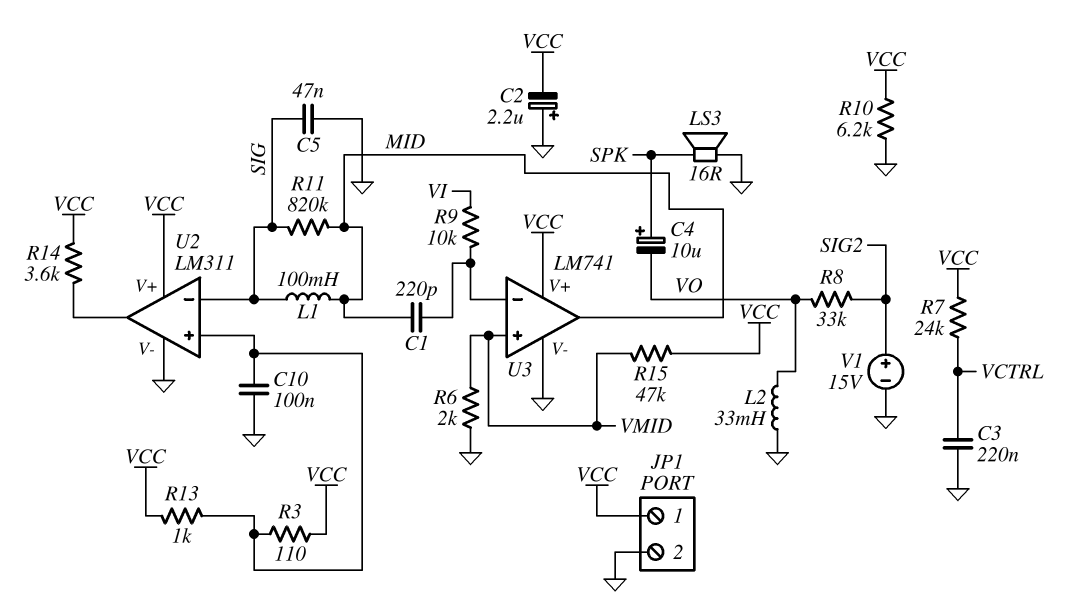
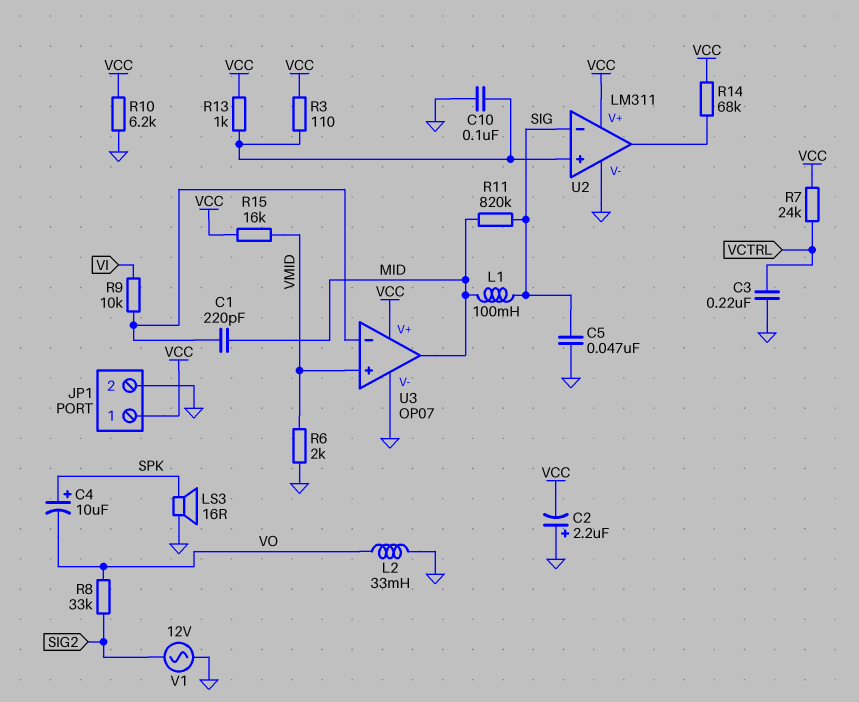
R14: 3.6k (U2/out, VCC) -> 68k (U2/out, VCC)
R15: 47k (VCC, VMID) -> 16k (VCC, VMID)
U3: LM741 -> OP07
V1: 15V (plus SIG2, minus GND) -> AC 12V (GND, SIG2)

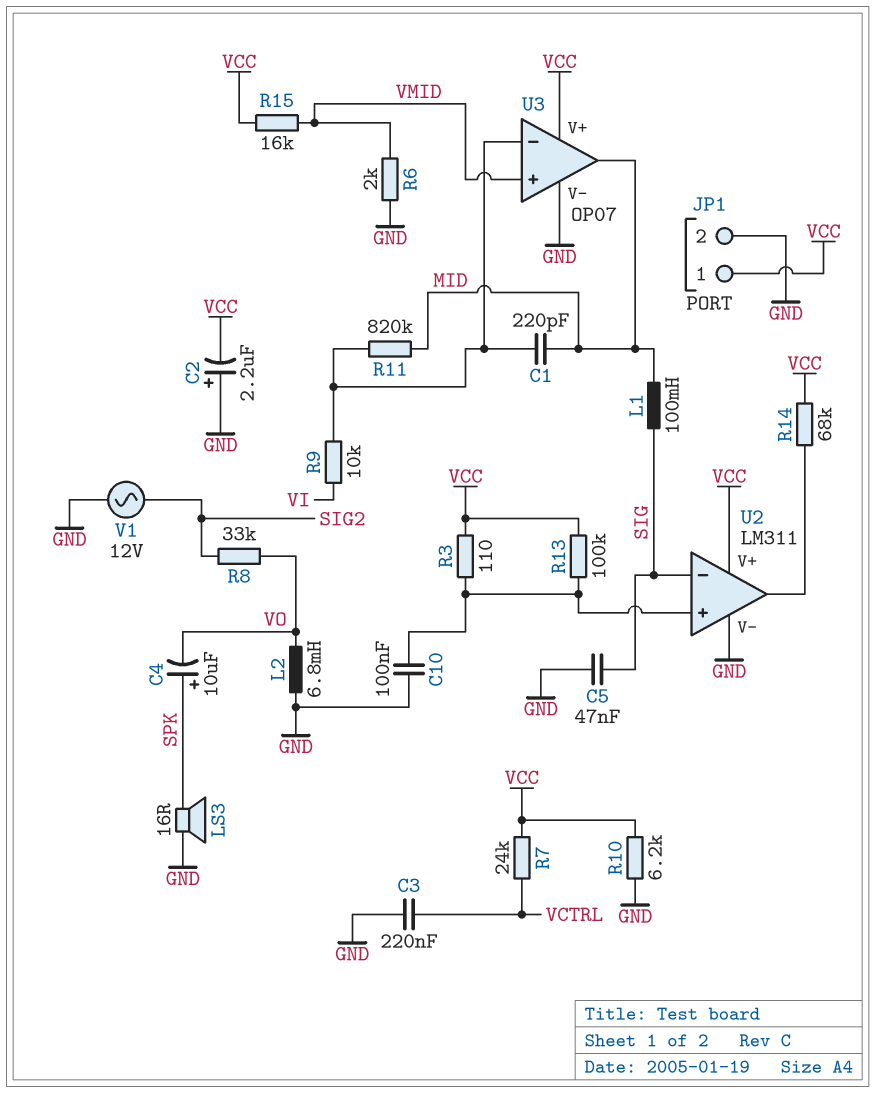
L2: 33mH (GND, VO) -> 6.8mH (GND, VO)
R11: 820k (MID, SIG) -> 820k (MID, U3/in-)
R13: 1k (U2/in+, VCC) -> 100k (U2/in+, VCC)

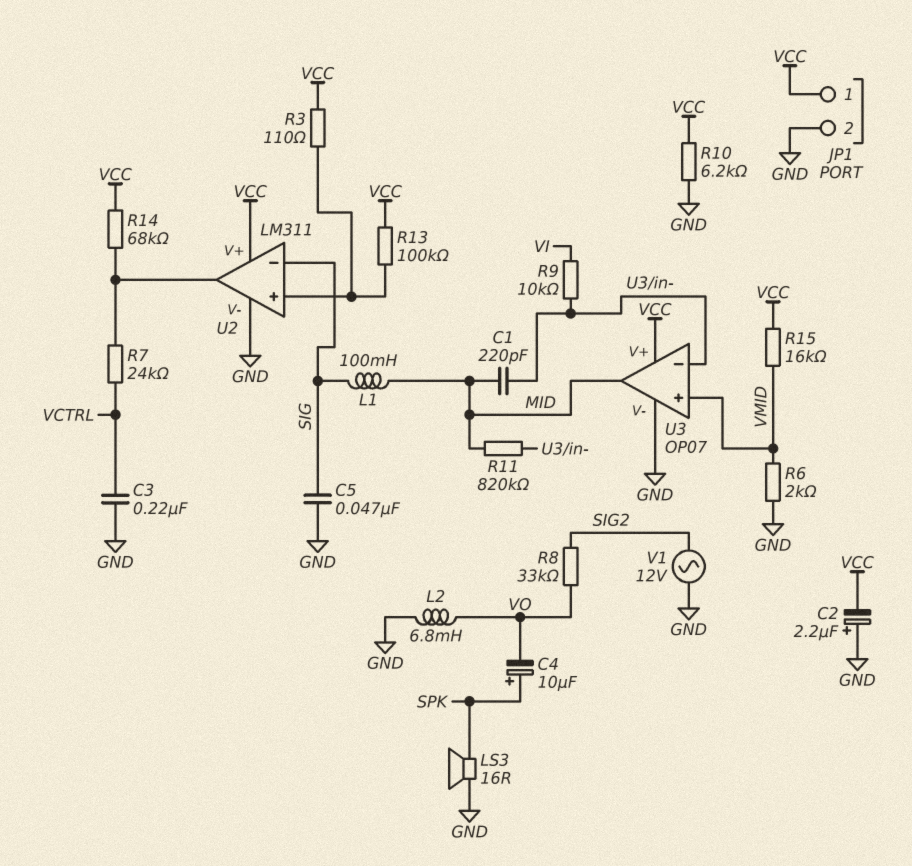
C10: 100nF (GND, U2/in+) -> none
R7: 24k (VCC, VCTRL) -> 24k (U2/out, VCTRL)

